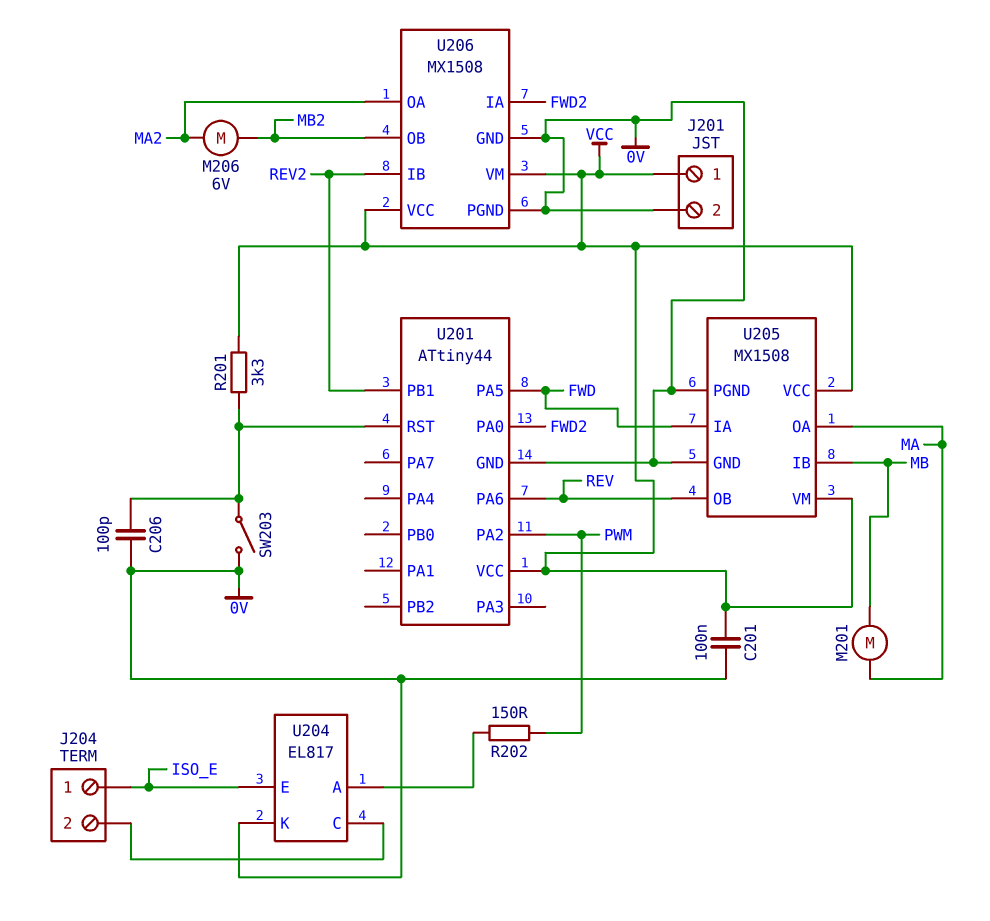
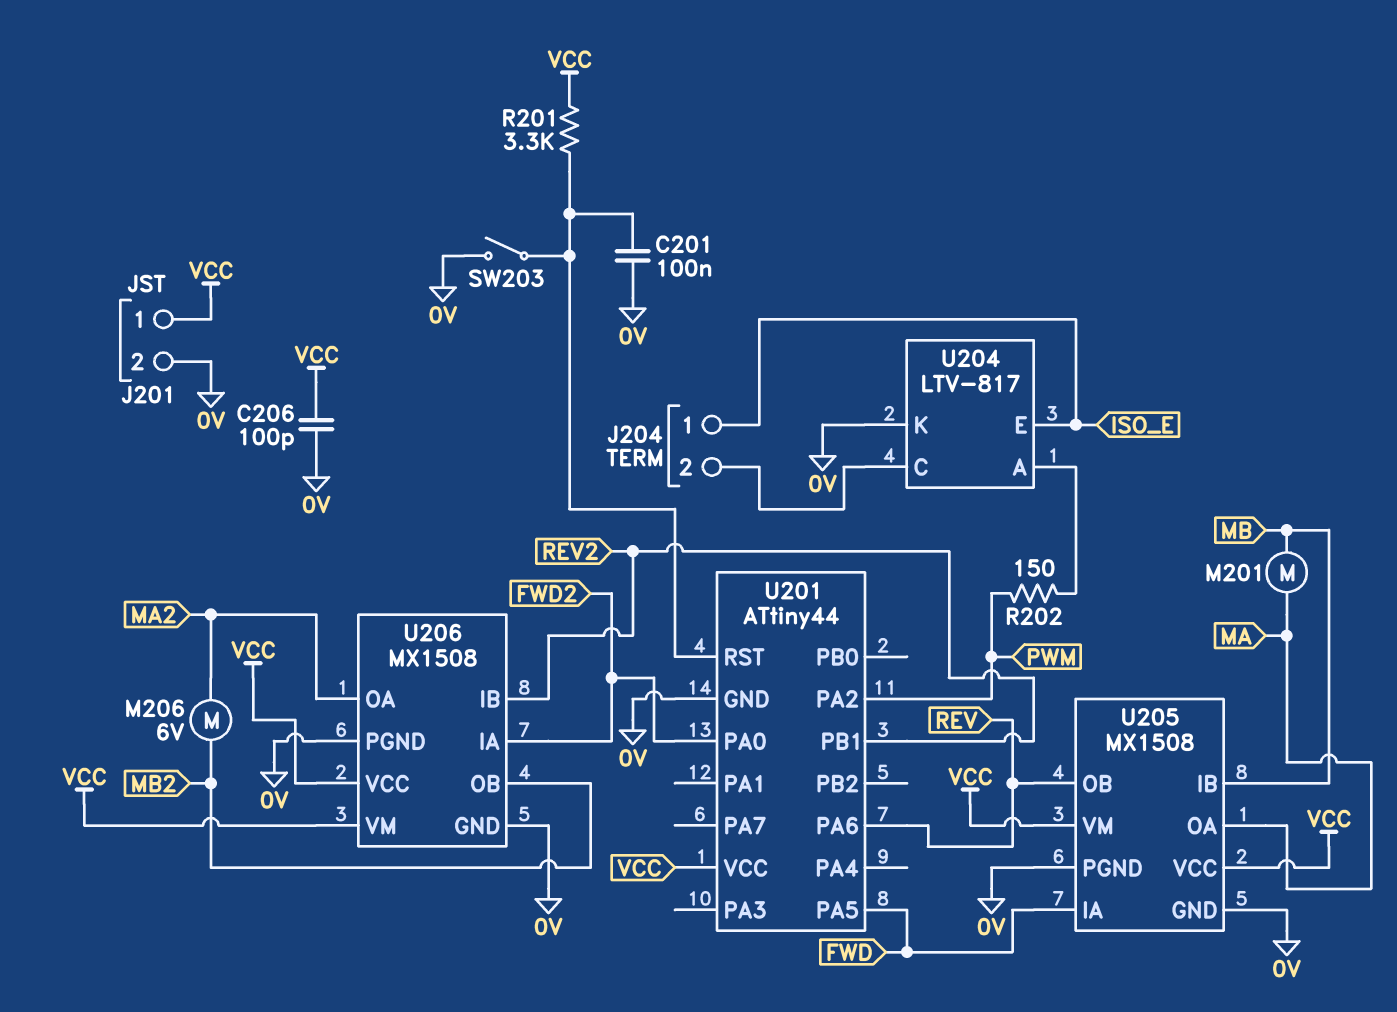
C201: 100nF (0V, VCC) -> 100nF (0V, U201/RST)
C206: 100pF (0V, U201/RST) -> 100pF (0V, VCC)
U204: EL817 -> LTV-817

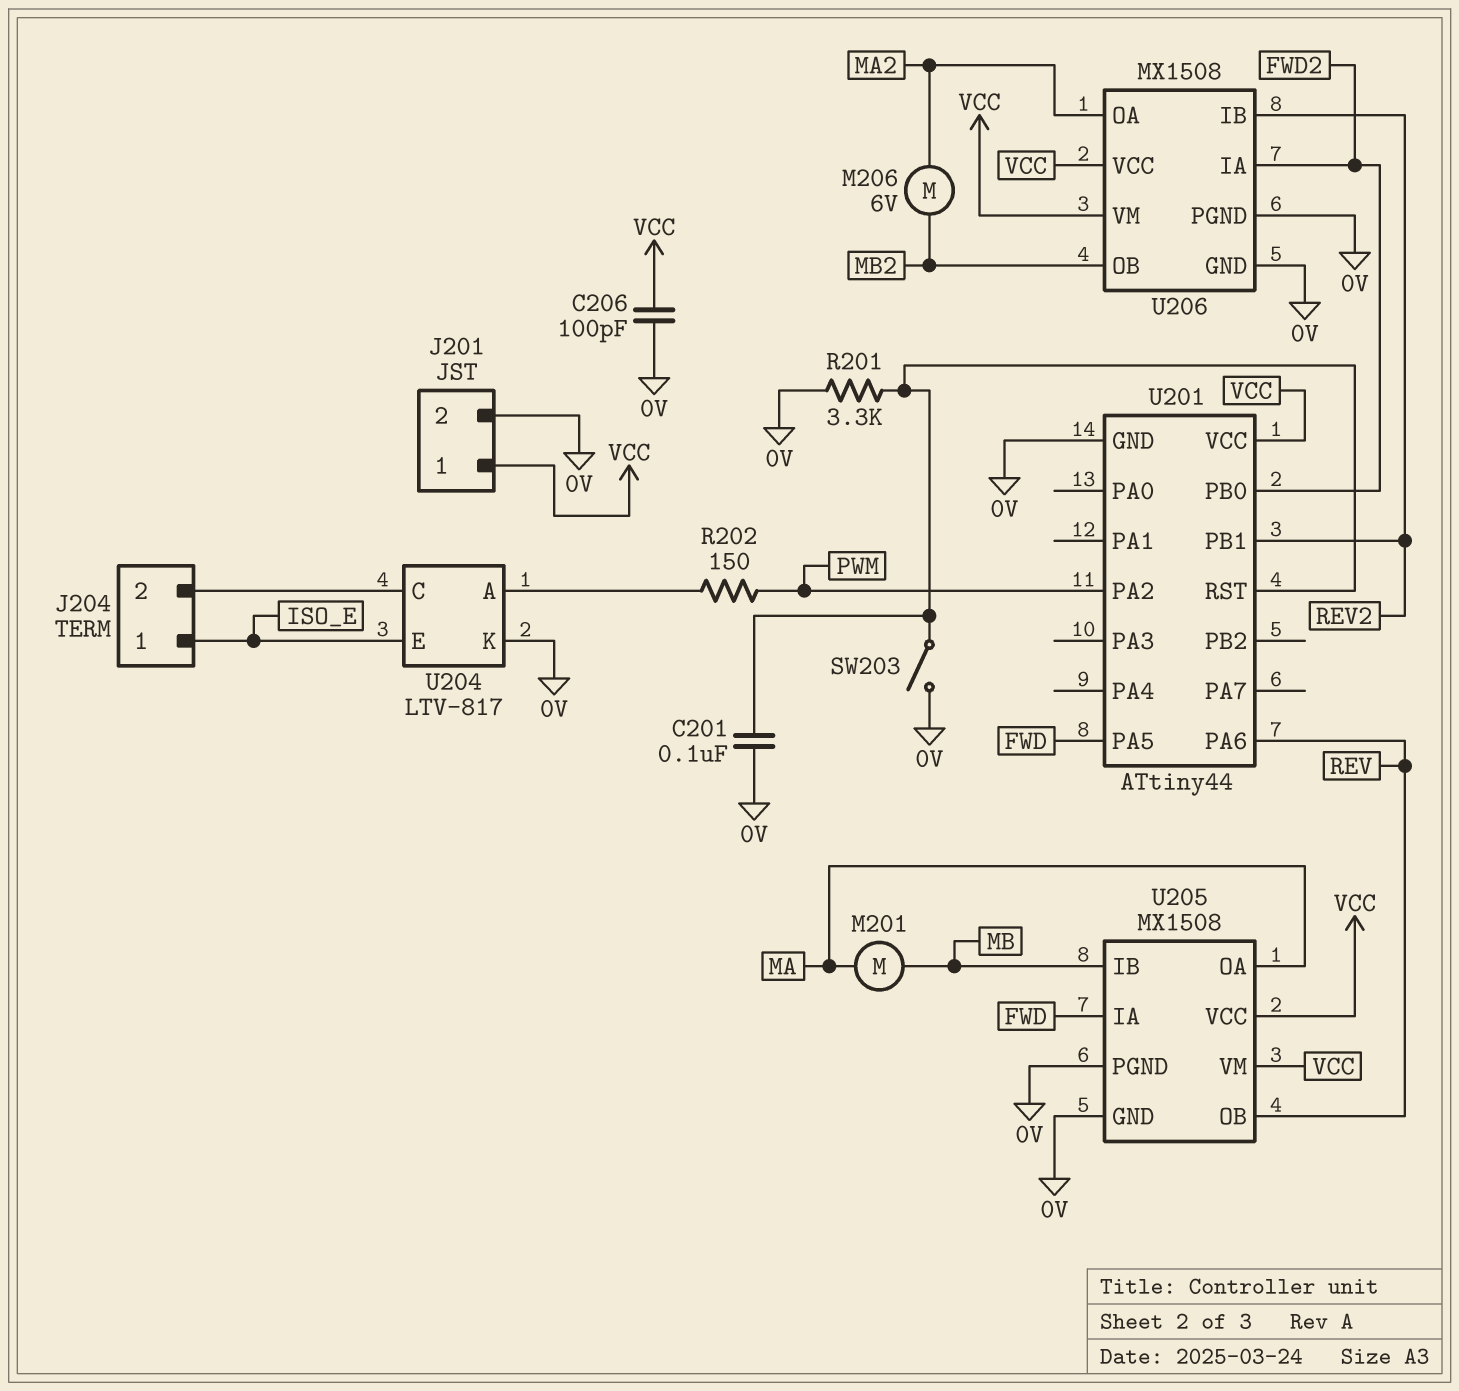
R201: 3.3k (U201/RST, VCC) -> 3.3k (0V, U201/RST)
U201 pin PA0: FWD2 -> none
U201 pin PB0: none -> FWD2

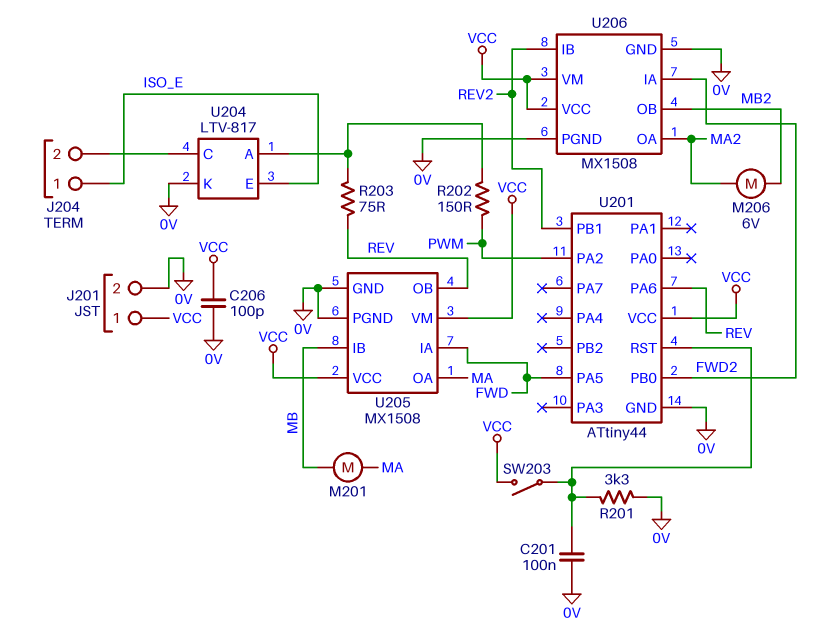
R203: none -> 75 (REV, U204/A)
SW203: switch (0V, U201/RST) -> switch (U201/RST, VCC)

